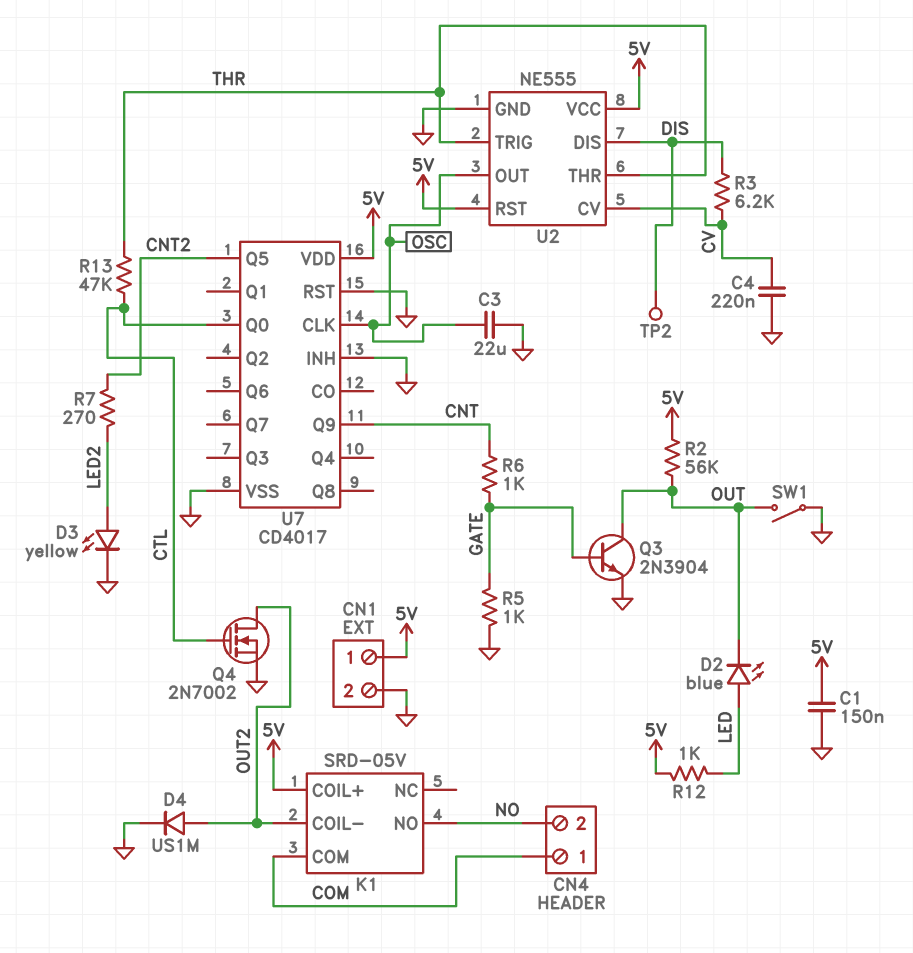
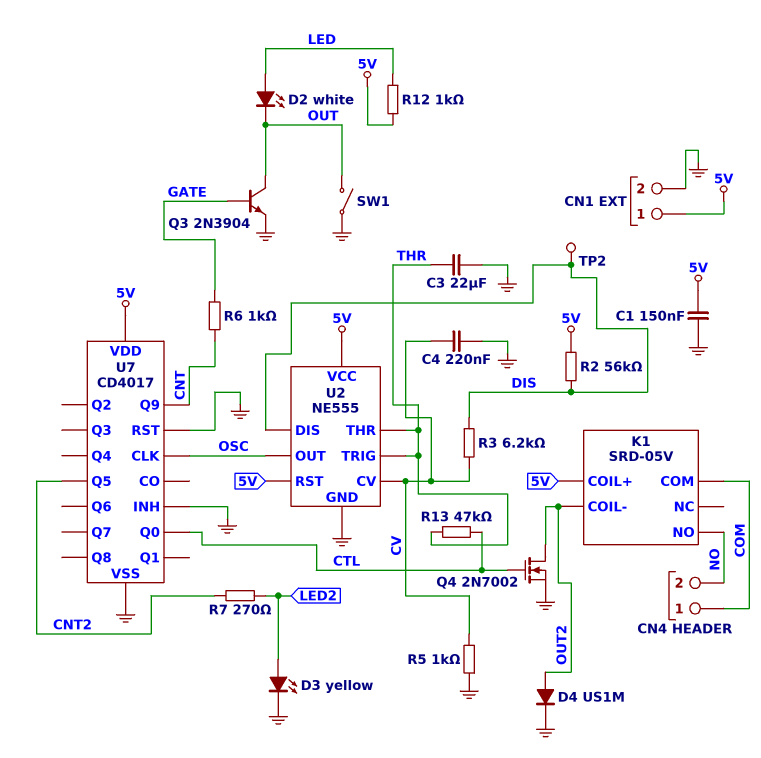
C3: 22uF (GND, OSC) -> 22uF (GND, THR)
D2: LED blue (A LED, K OUT) -> LED white (A LED, K OUT)
R2: 56k (5V, OUT) -> 56k (5V, DIS)
R5: 1k (GATE, GND) -> 1k (CV, GND)

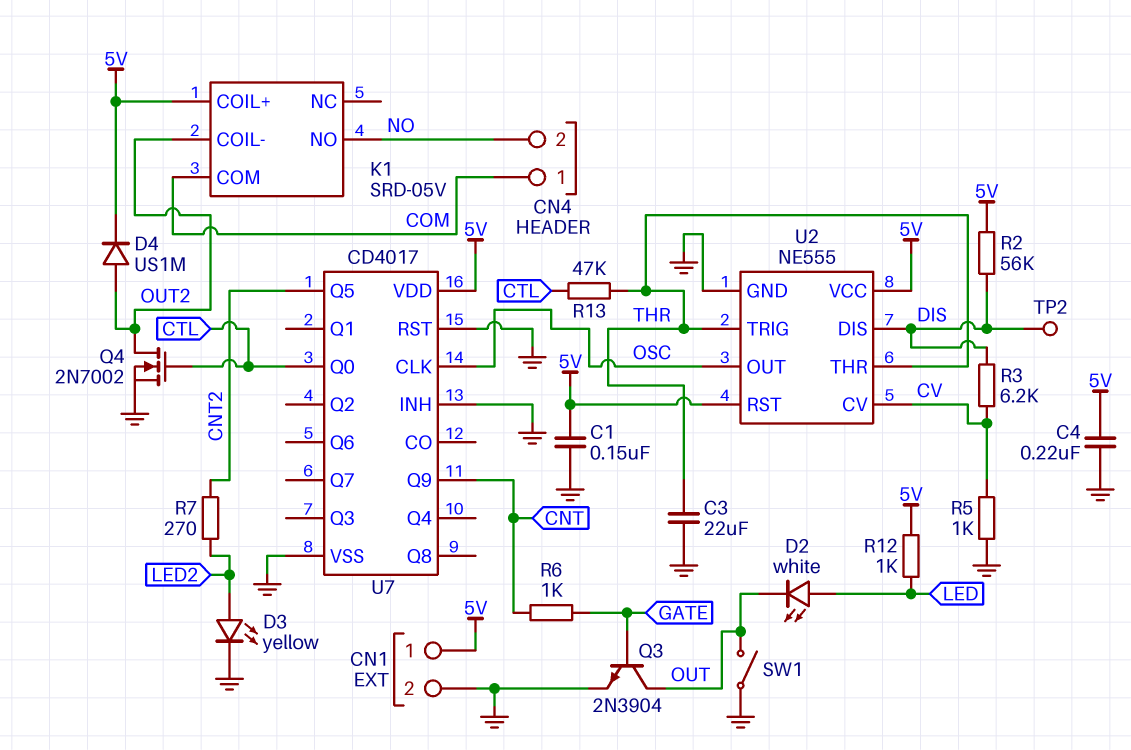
C4: 220nF (CV, GND) -> 220nF (5V, GND)
D4: diode US1M (A OUT2, K GND) -> diode US1M (A OUT2, K 5V)

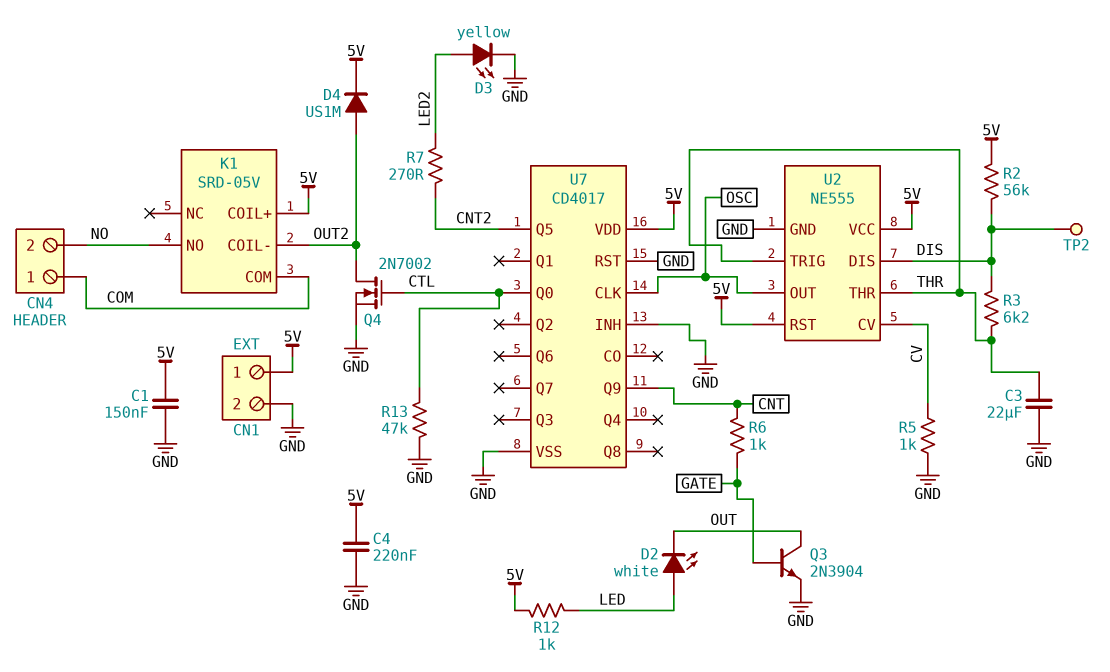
R3: 6.2k (CV, DIS) -> 6.2k (DIS, THR)
R13: 47k (CTL, THR) -> 47k (CTL, GND)
SW1: switch (GND, OUT) -> none

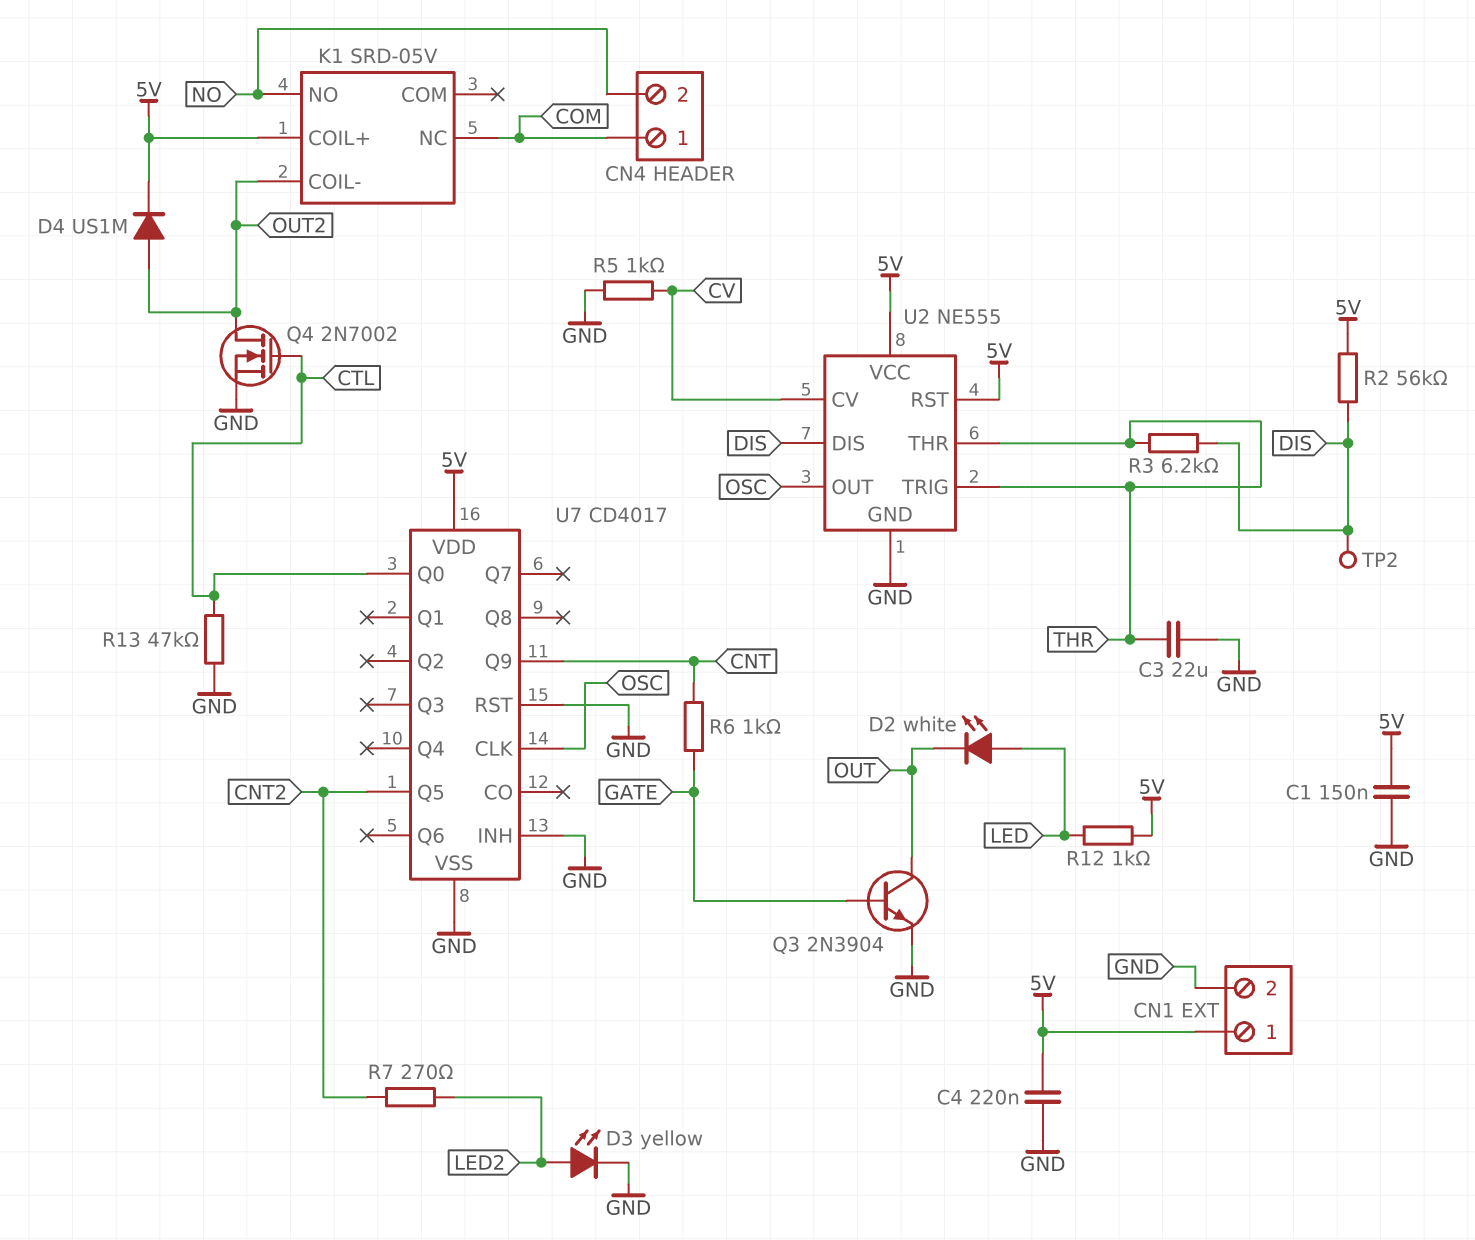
K1 pin COM: COM -> none
K1 pin NC: none -> COM

